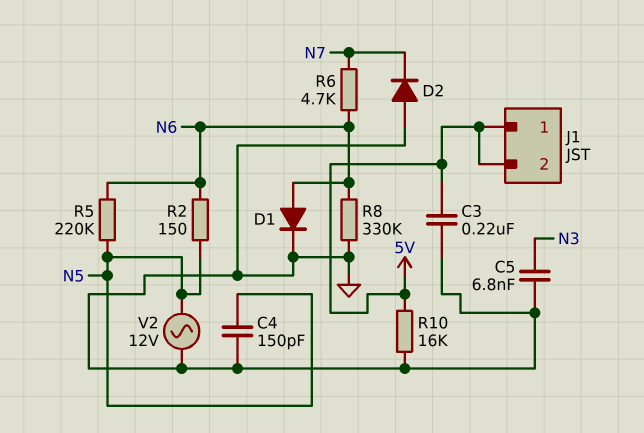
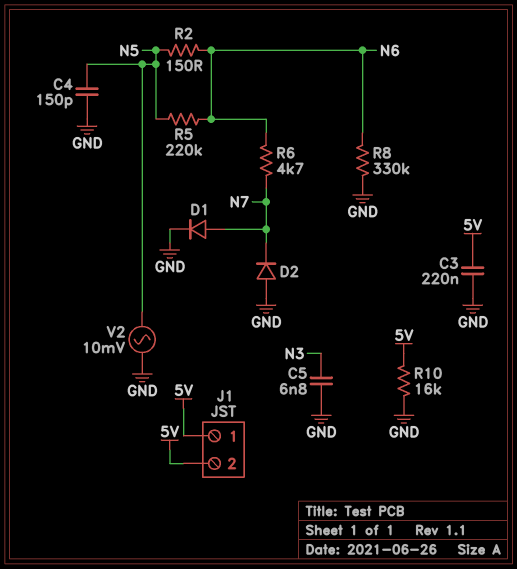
D1: diode (A N6, K GND) -> diode (A N7, K GND)
V2: AC 12V (GND, N5) -> AC 10mV (GND, N5)

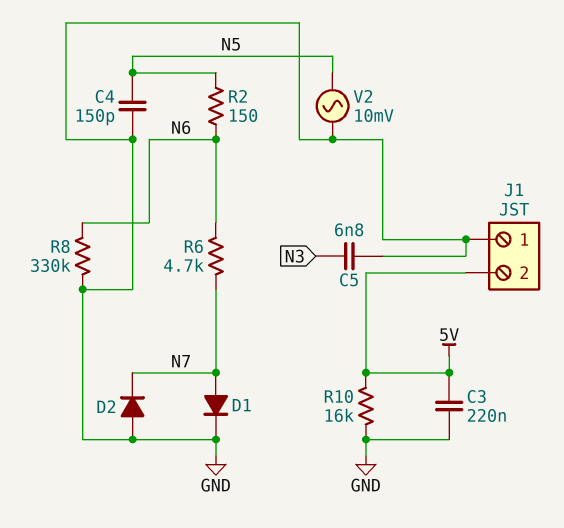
J1 pin 1: 5V -> GND
R5: 220k (N5, N6) -> none

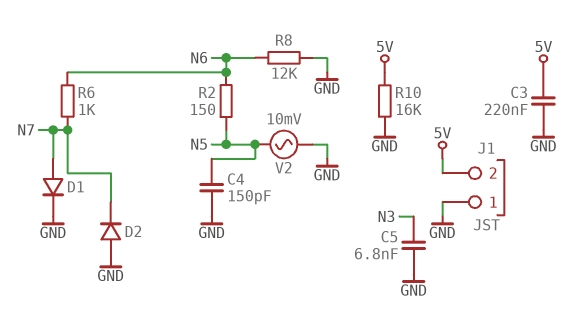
R6: 4.7k (N6, N7) -> 1k (N6, N7)
R8: 330k (GND, N6) -> 12k (GND, N6)

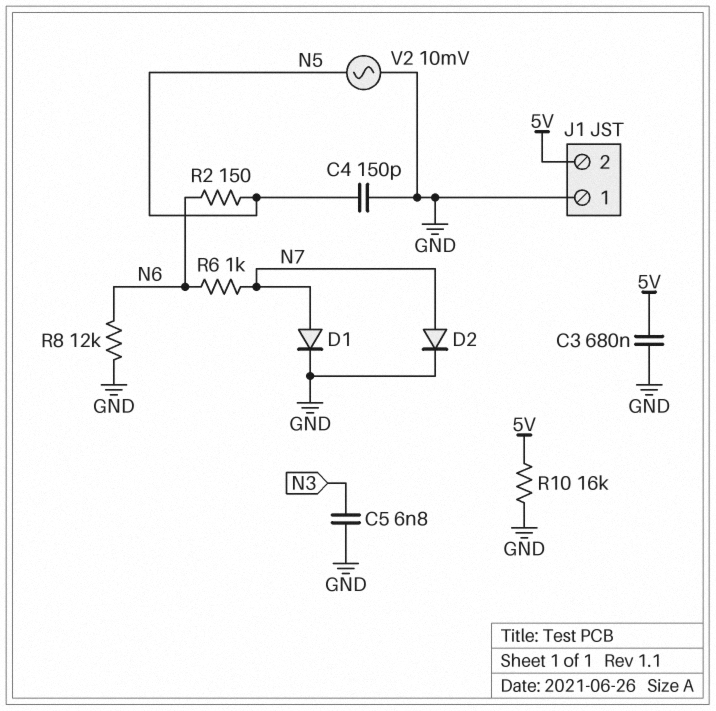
C3: 220nF (5V, GND) -> 680nF (5V, GND)
D2: diode (A GND, K N7) -> diode (A N7, K GND)

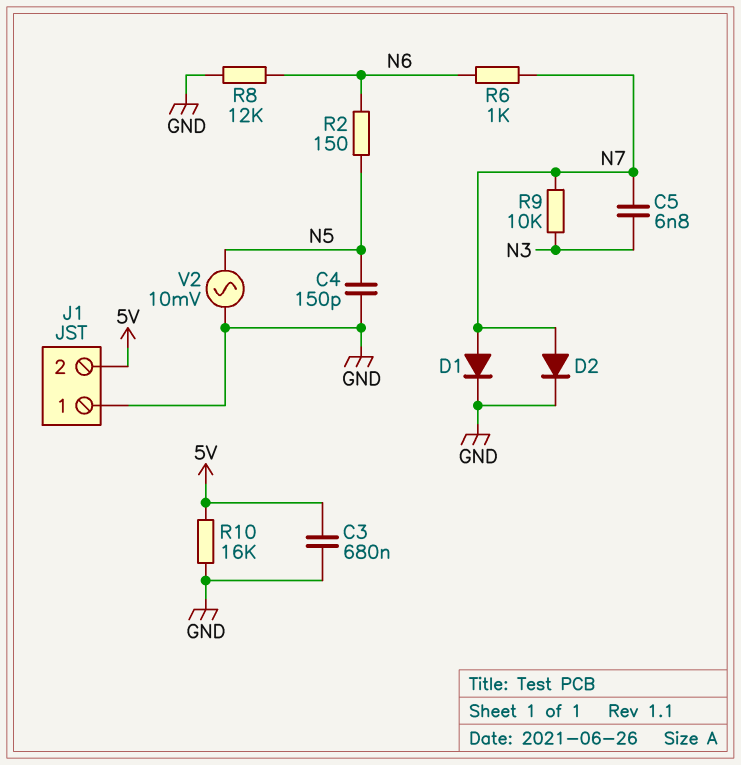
C5: 6.8nF (GND, N3) -> 6.8nF (N3, N7)
R9: none -> 10k (N3, N7)

